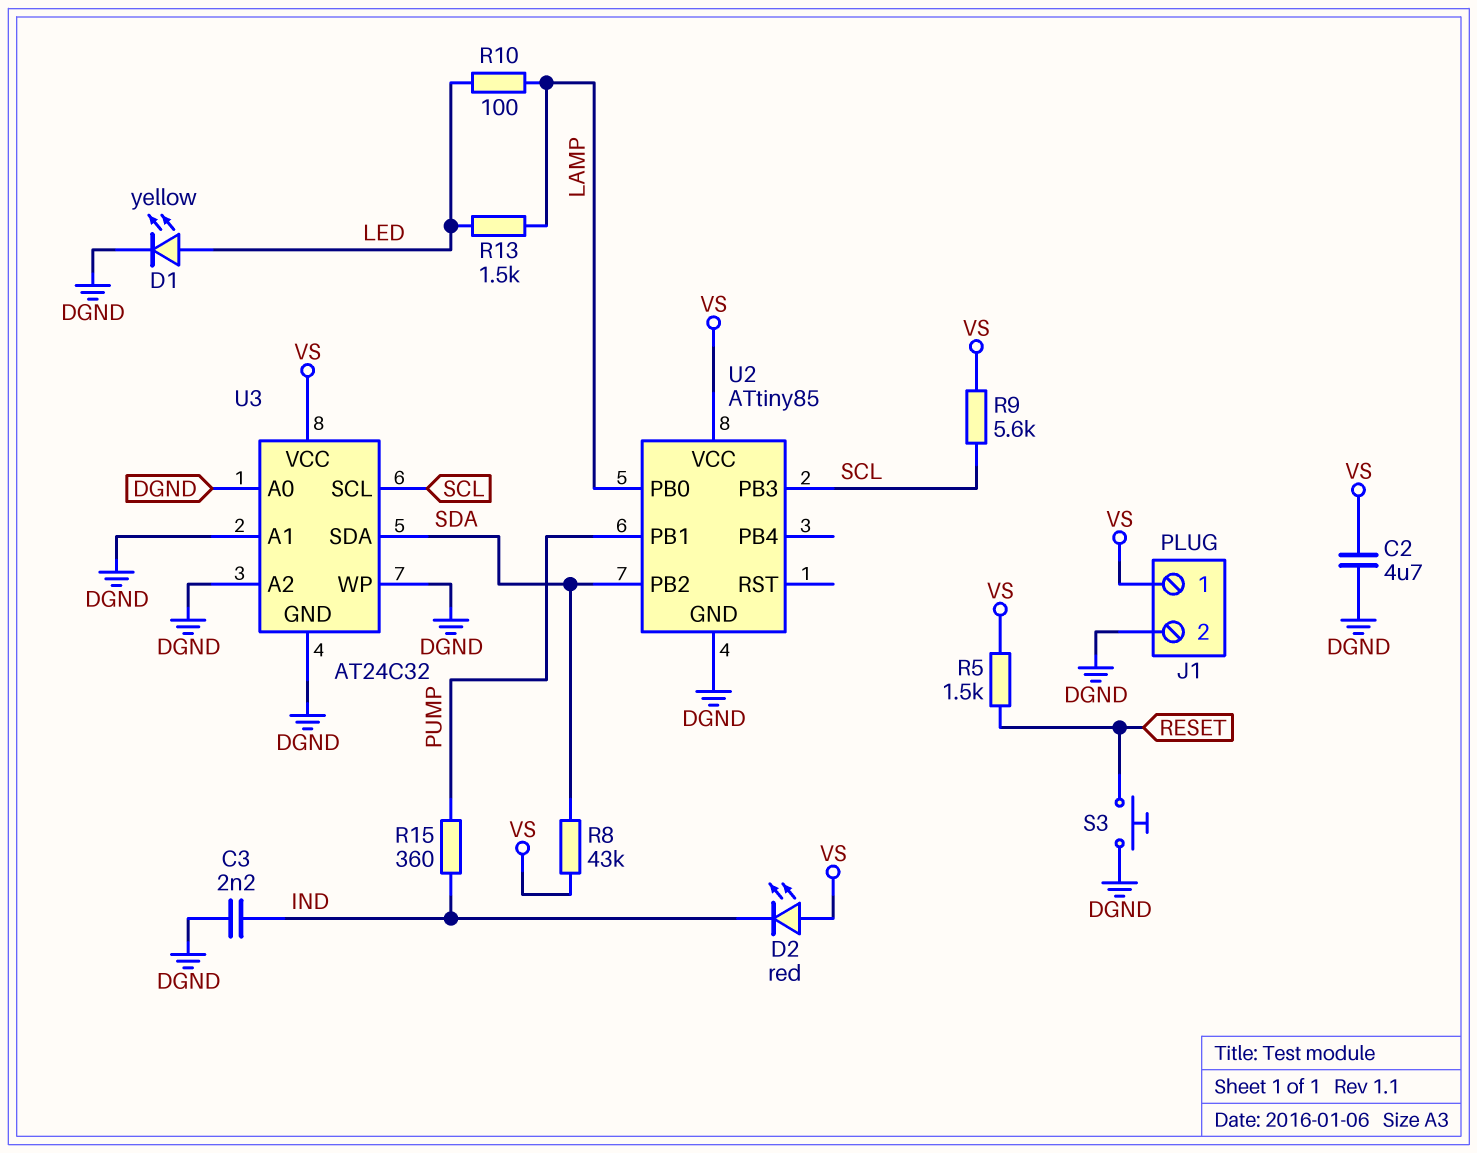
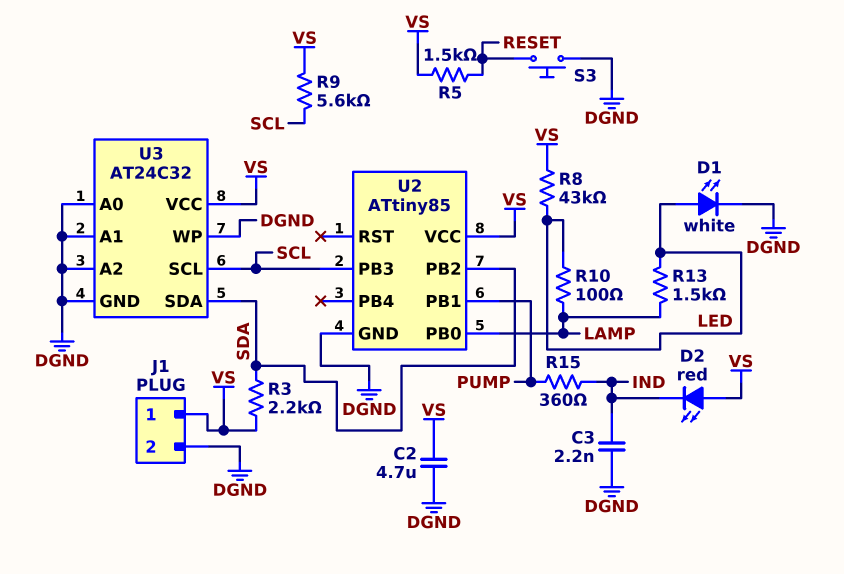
D1: LED yellow (A LED, K DGND) -> LED white (A LED, K DGND)
R3: none -> 2.2k (SDA, VS)
R8: 43k (SDA, VS) -> 43k (LED, VS)

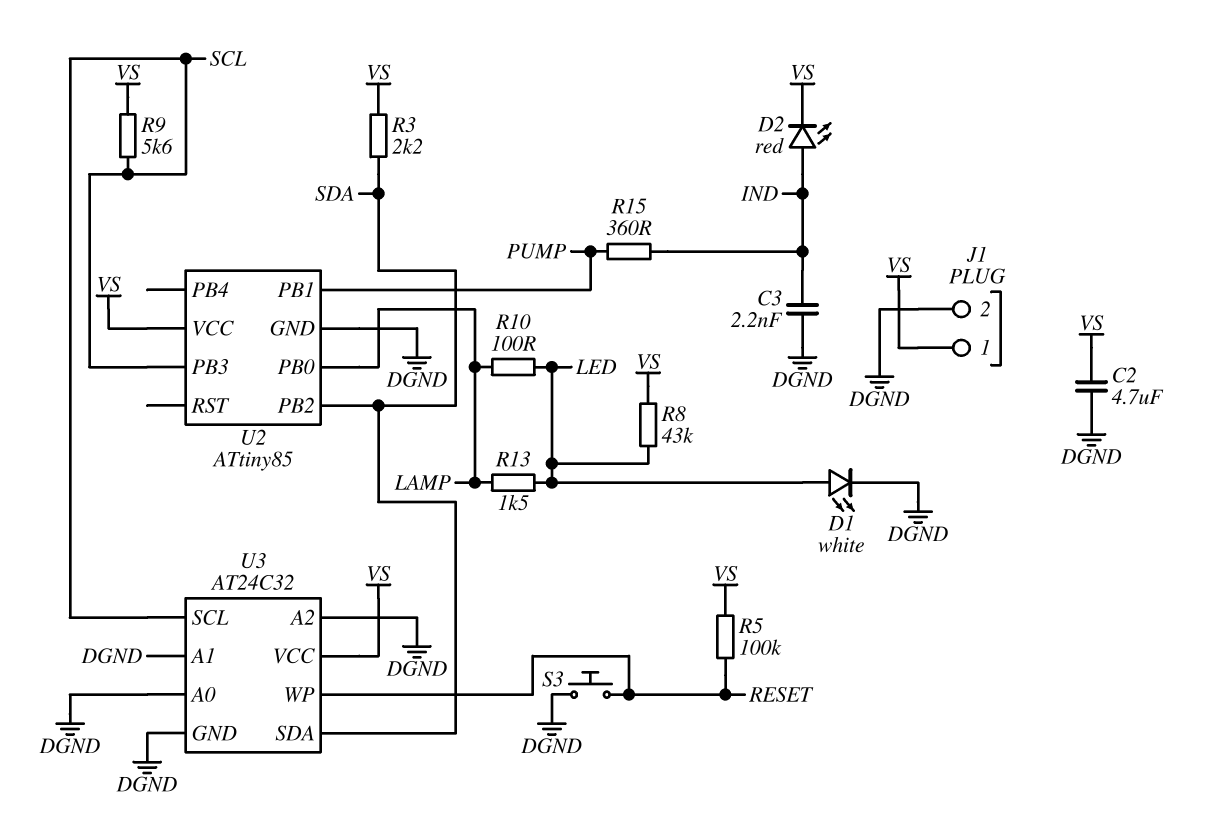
D2: LED red (A VS, K IND) -> LED red (A IND, K VS)
R5: 1.5k (RESET, VS) -> 100k (RESET, VS)
U3 pin WP: DGND -> RESET

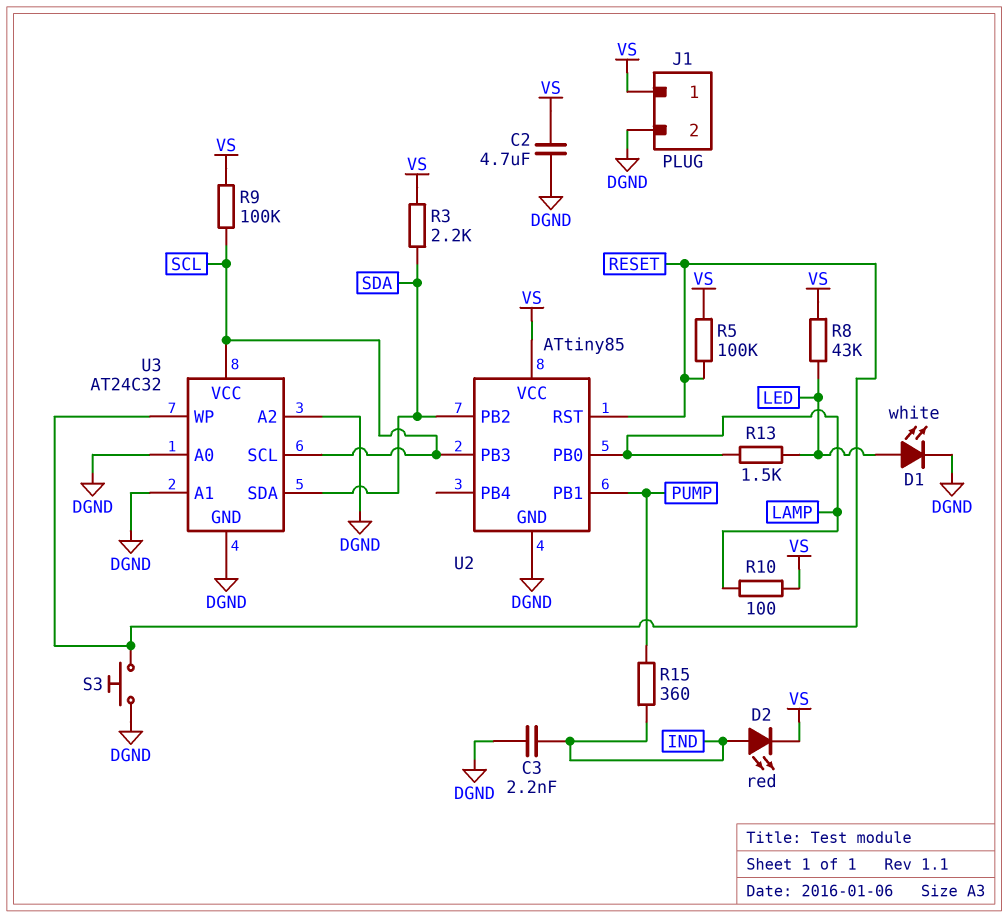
R9: 5.6k (SCL, VS) -> 100k (SCL, VS)
R10: 100 (LAMP, LED) -> 100 (LAMP, VS)
U2 pin RST: none -> RESET
U3 pin VCC: VS -> SCL

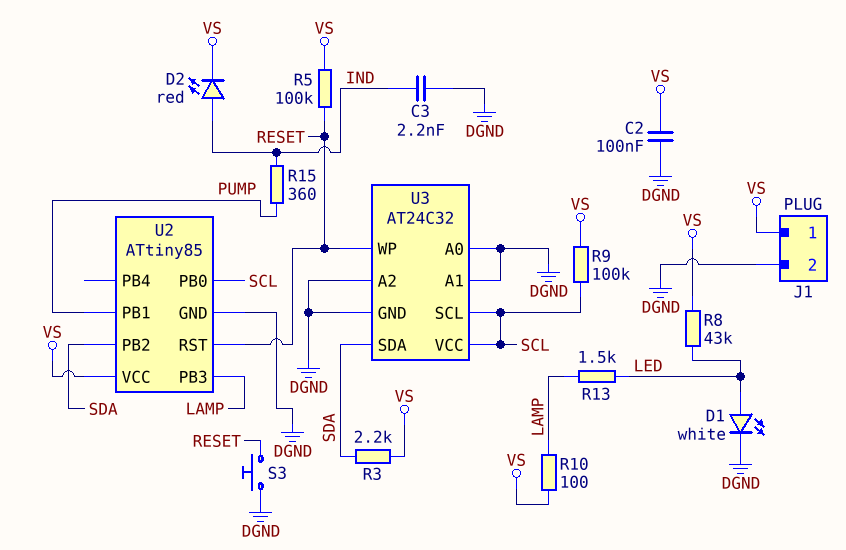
C2: 4.7uF (DGND, VS) -> 100nF (DGND, VS)
U2 pin PB0: LAMP -> SCL
U2 pin PB3: SCL -> LAMP

